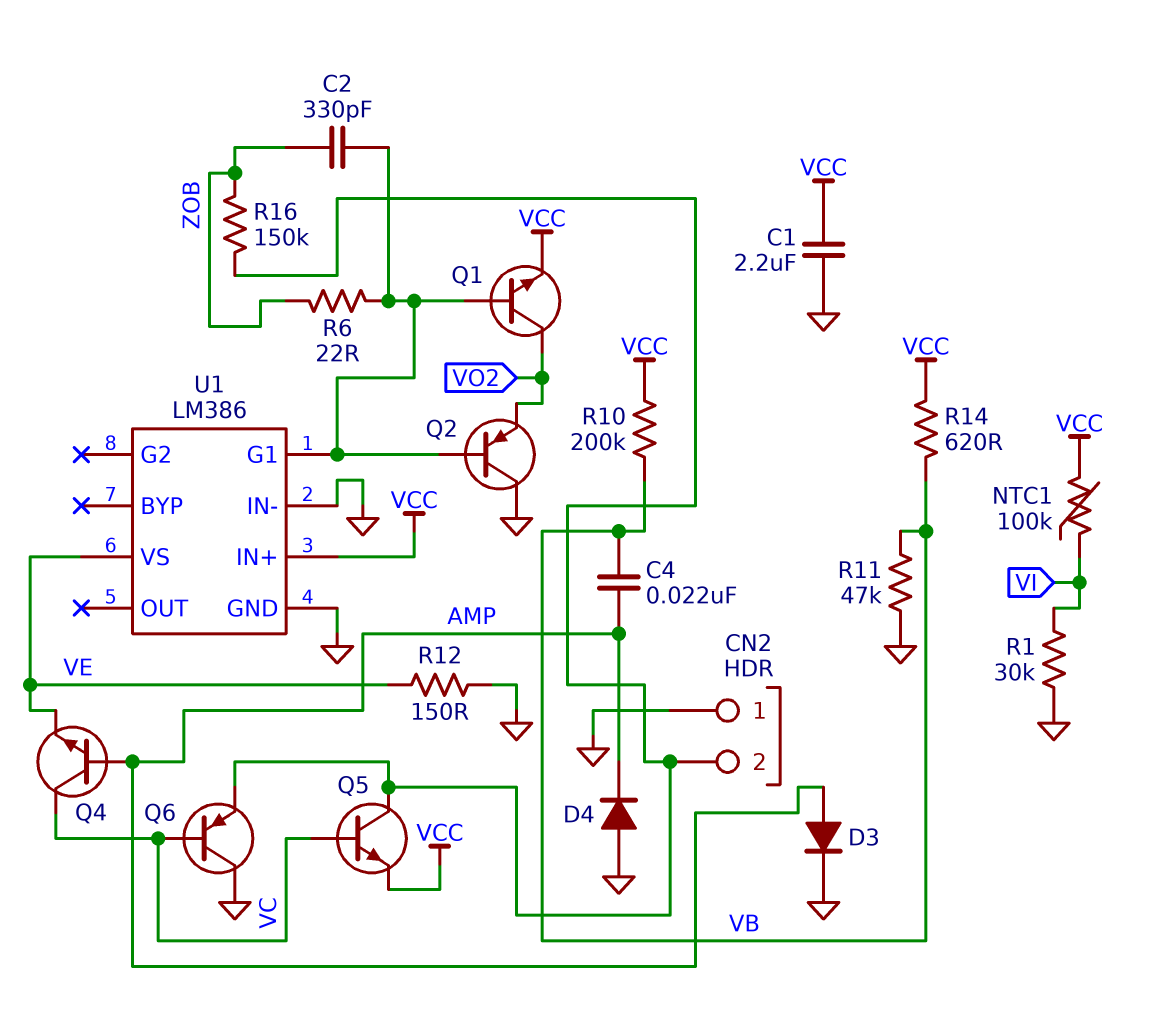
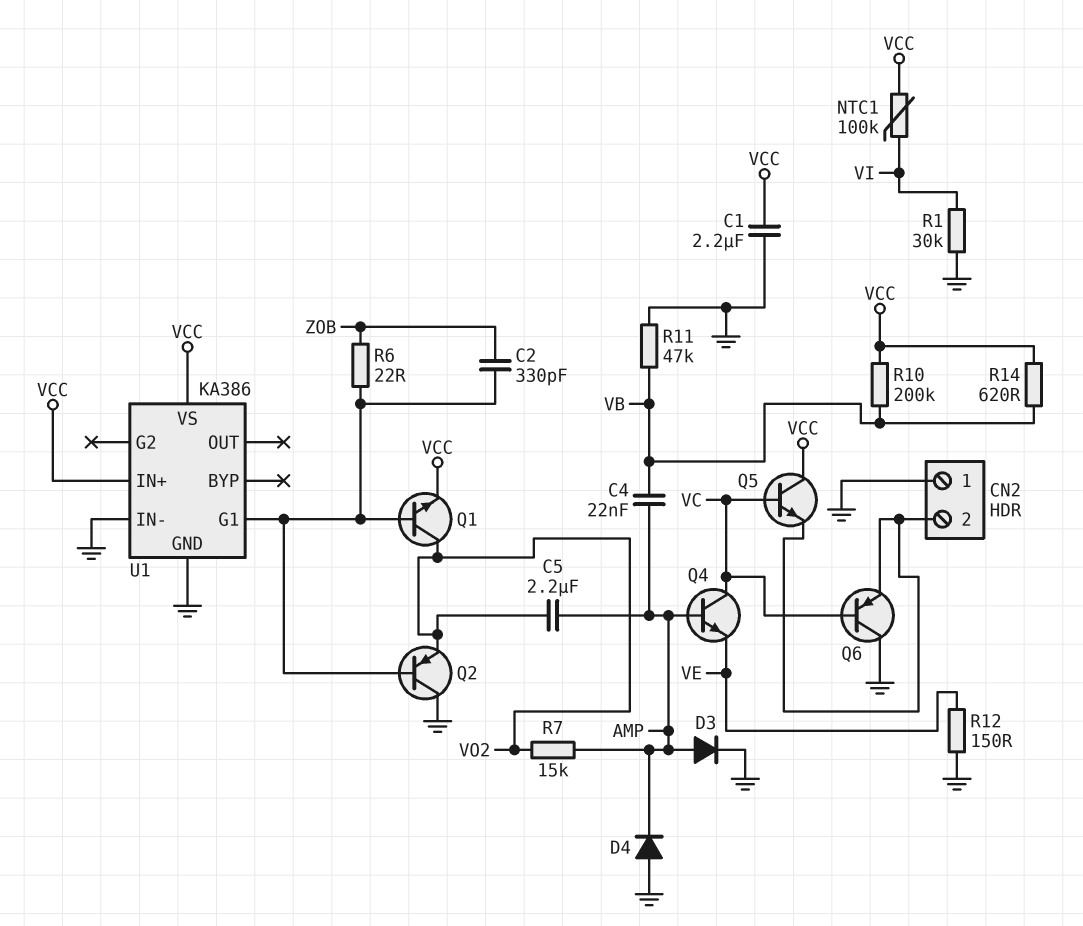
C5: none -> 2.2uF (AMP, VO2)
Q5: NPN (B VC, C CN2/2, E VCC) -> NPN (B VC, C VCC, E CN2/2)
R7: none -> 15k (AMP, VO2)
R16: 150k (CN2/2, ZOB) -> none
U1: LM386 -> KA386
U1 pin VS: VE -> VCC

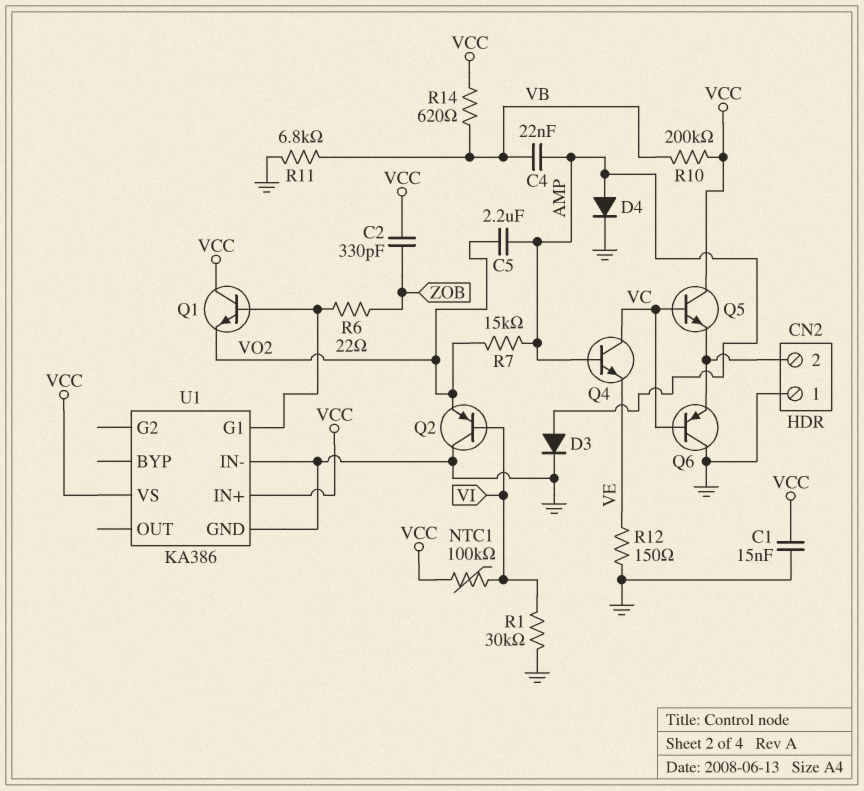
C1: 2.2uF (GND, VCC) -> 15nF (GND, VCC)
C2: 330pF (U1/G1, ZOB) -> 330pF (VCC, ZOB)
D4: diode (A GND, K AMP) -> diode (A AMP, K GND)
Q1: NPN (B U1/G1, C VO2, E VCC) -> NPN (B U1/G1, C VCC, E VO2)
Q2: PNP (B U1/G1, C GND, E VO2) -> PNP (B VI, C GND, E VO2)
R11: 47k (GND, VB) -> 6.8k (GND, VB)

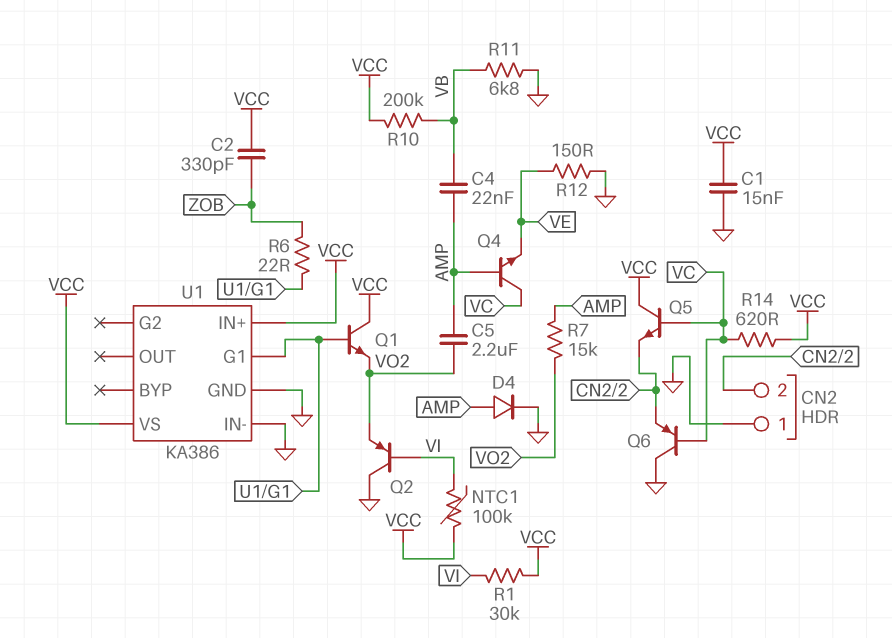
D3: diode (A AMP, K GND) -> none
R1: 30k (GND, VI) -> 30k (VCC, VI)
R14: 620 (VB, VCC) -> 620 (VC, VCC)

